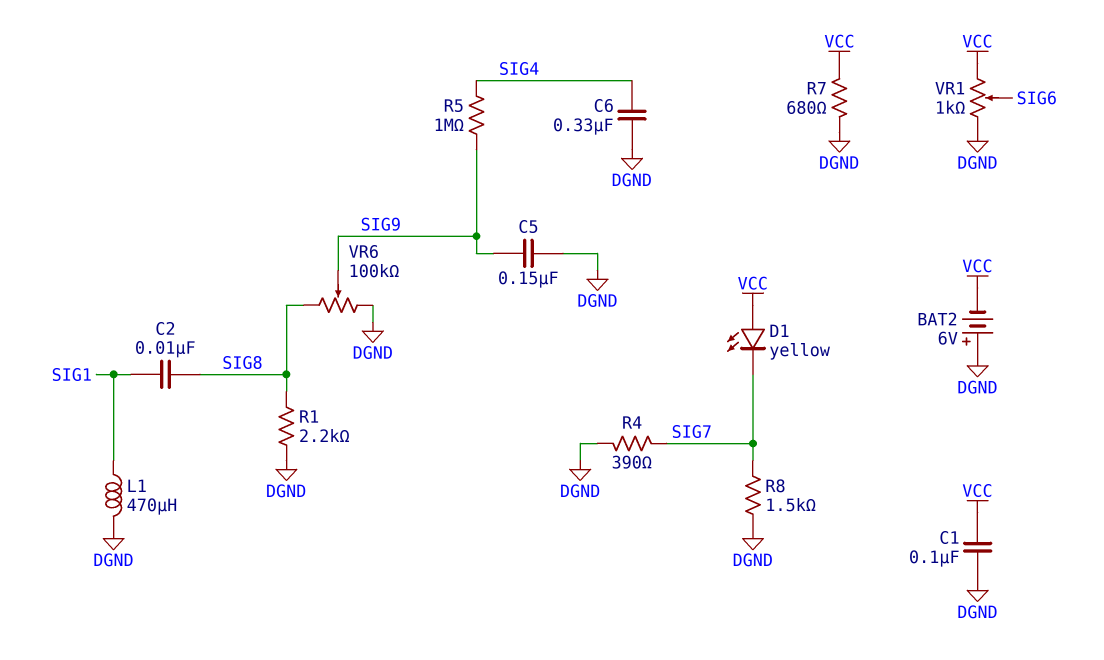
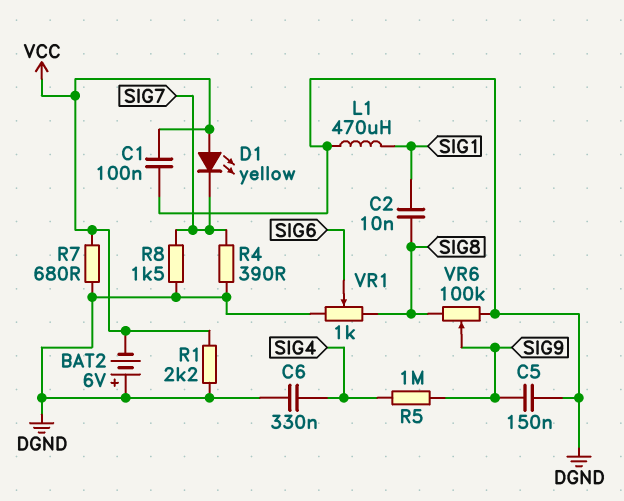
R1: 2.2k (DGND, SIG8) -> 2.2k (DGND, VCC)
VR1: 1k (DGND, VCC, wiper SIG6) -> 1k (DGND, SIG8, wiper SIG6)

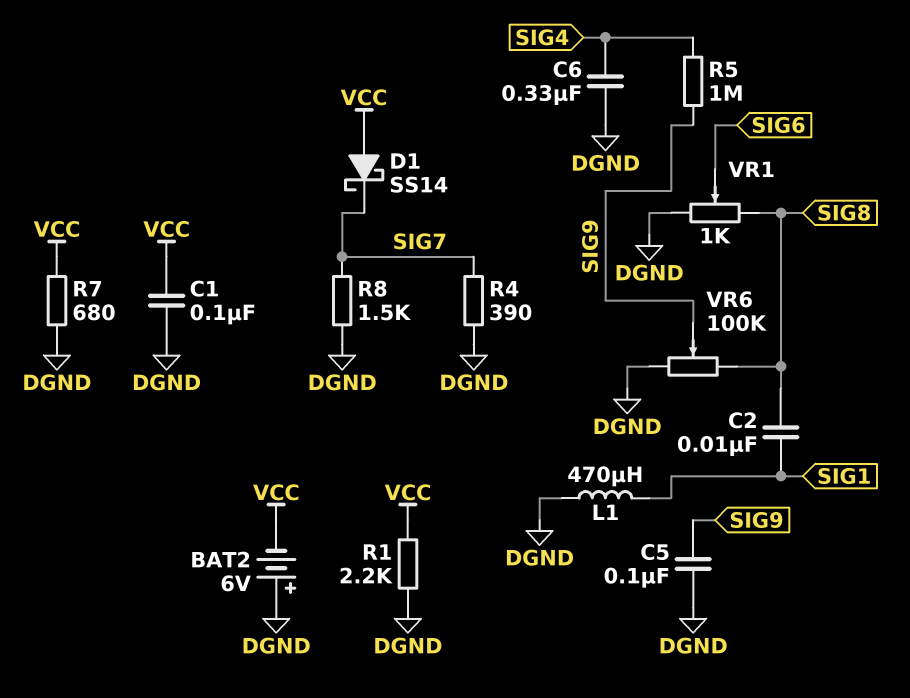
C5: 150nF (DGND, SIG9) -> 100nF (DGND, SIG9)
D1: LED yellow (A VCC, K SIG7) -> schottky SS14 (A VCC, K SIG7)

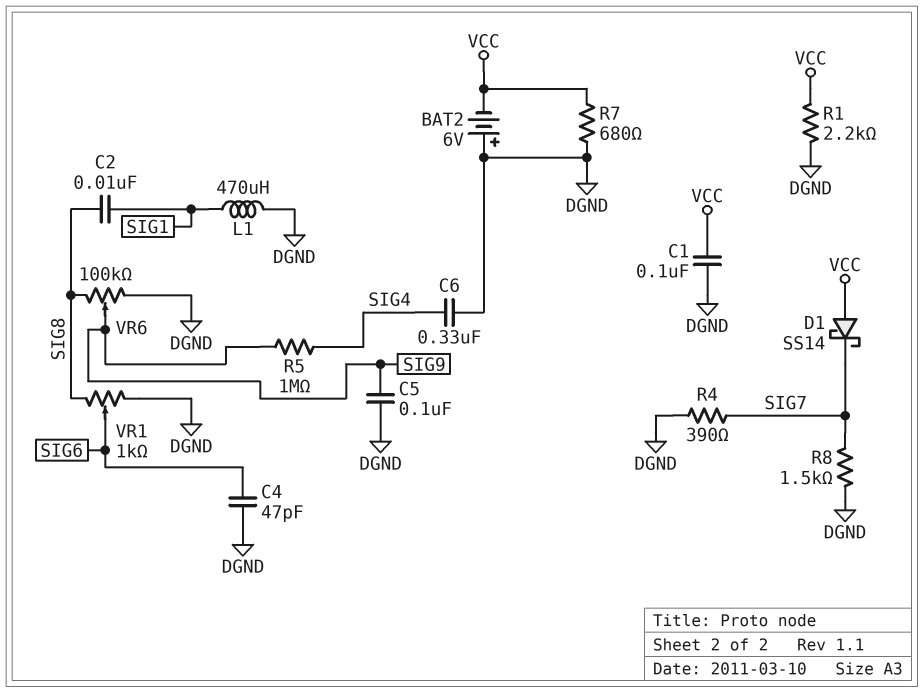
C4: none -> 47pF (DGND, SIG6)

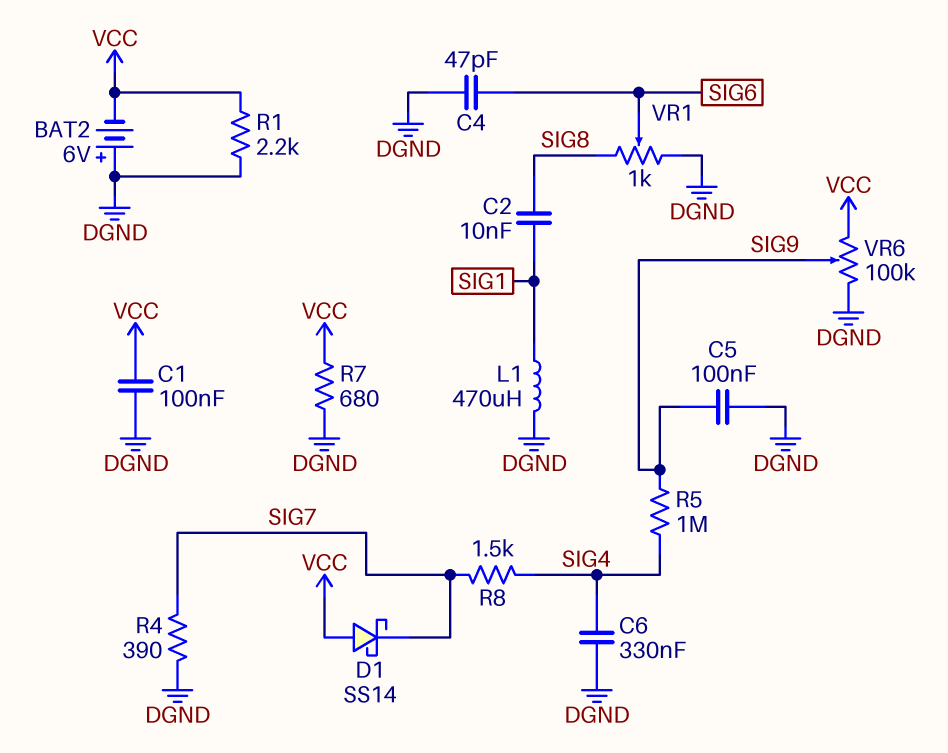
R8: 1.5k (DGND, SIG7) -> 1.5k (SIG4, SIG7)
VR6: 100k (DGND, SIG8, wiper SIG9) -> 100k (DGND, VCC, wiper SIG9)

